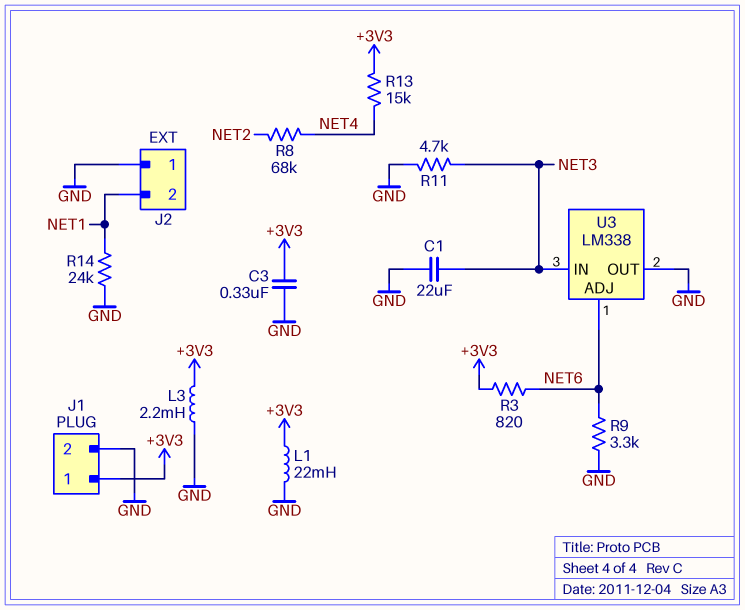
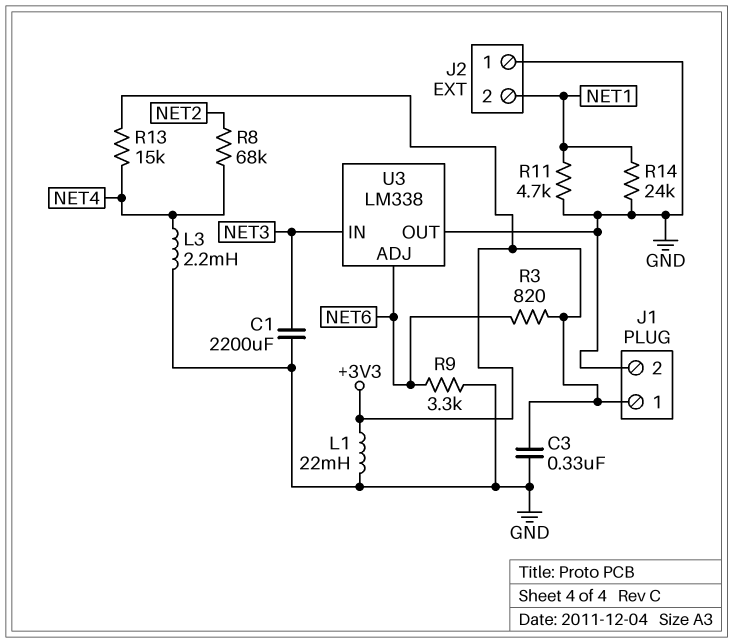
C1: 22uF (GND, NET3) -> 2200uF (GND, NET3)
L3: 2.2mH (+3V3, GND) -> 2.2mH (GND, NET4)
R11: 4.7k (GND, NET3) -> 4.7k (GND, NET1)

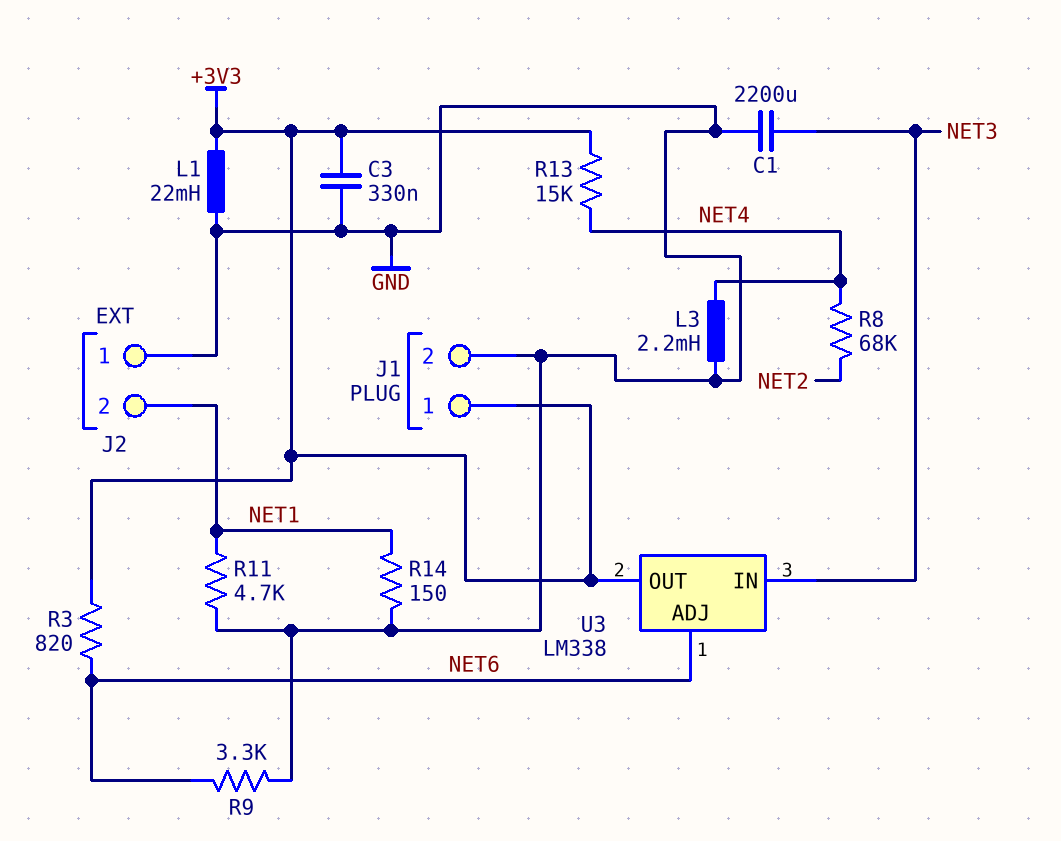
R14: 24k (GND, NET1) -> 150 (GND, NET1)
U3 pin OUT: GND -> +3V3

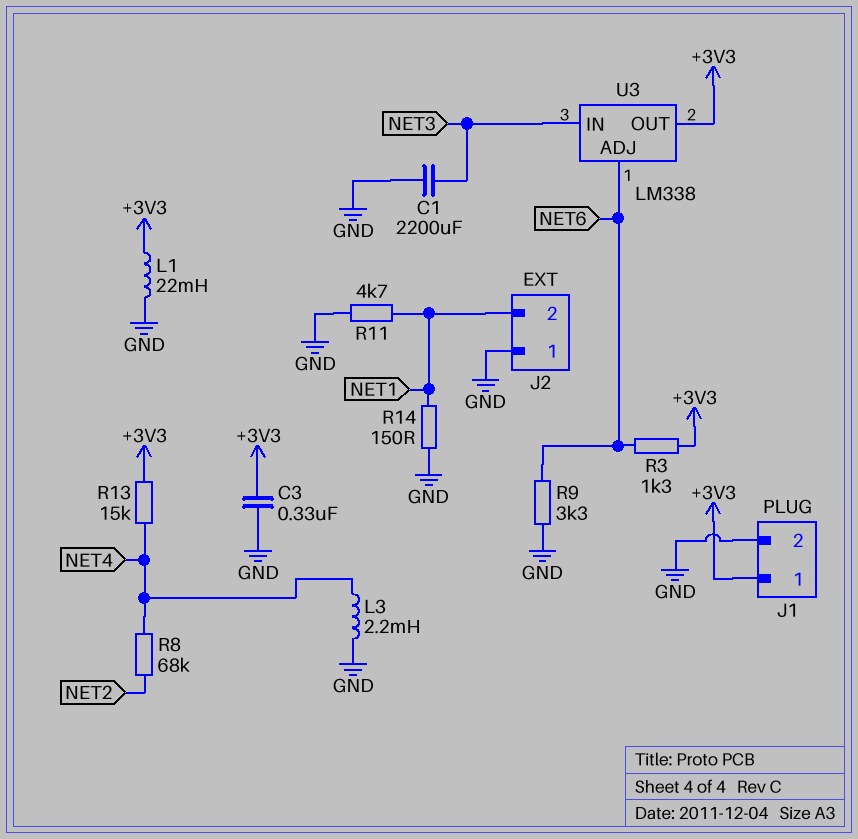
R3: 820 (+3V3, NET6) -> 1.3k (+3V3, NET6)

